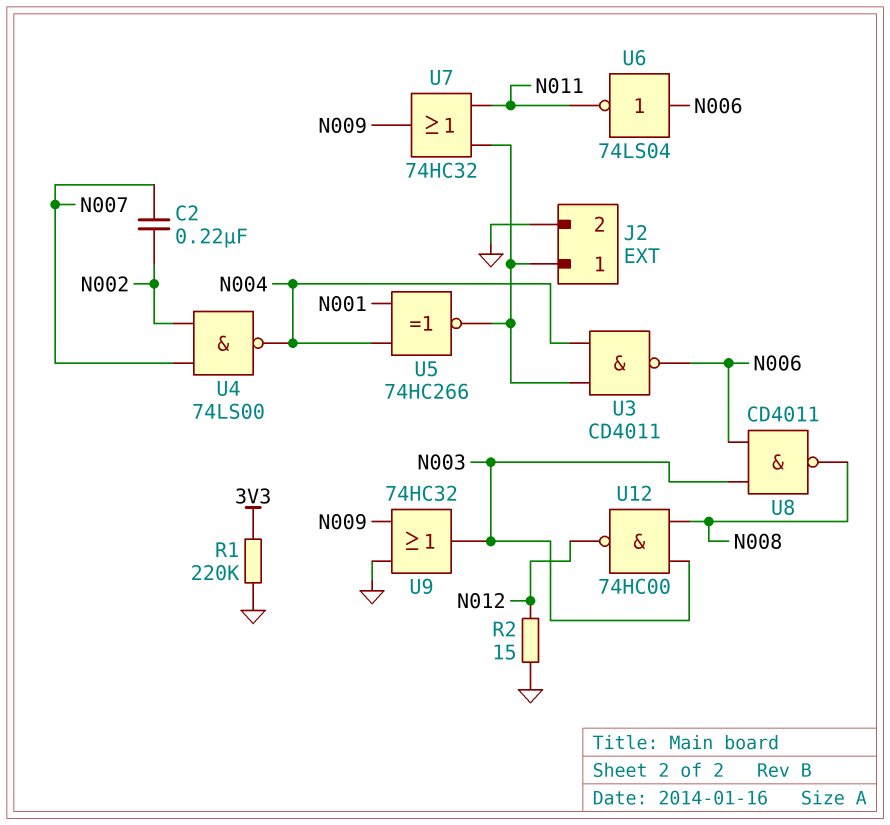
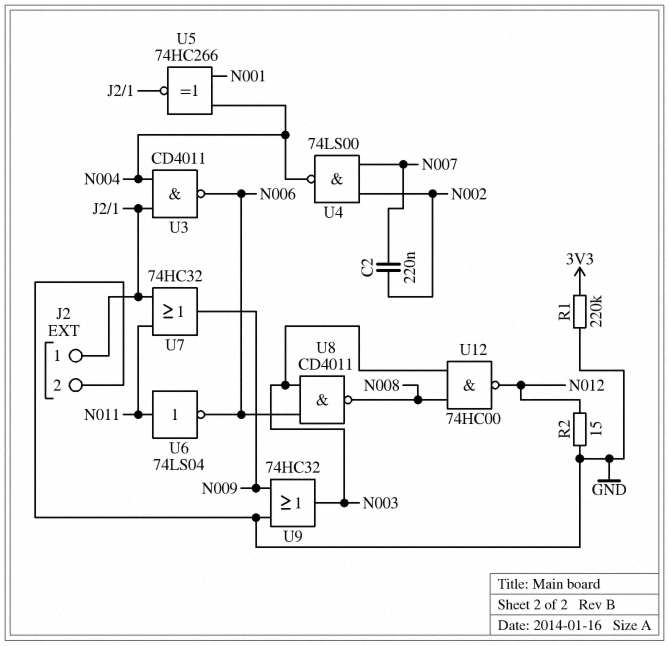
U6: NOT 74LS04 (in N006, out N011) -> NOT 74LS04 (in N011, out N006)

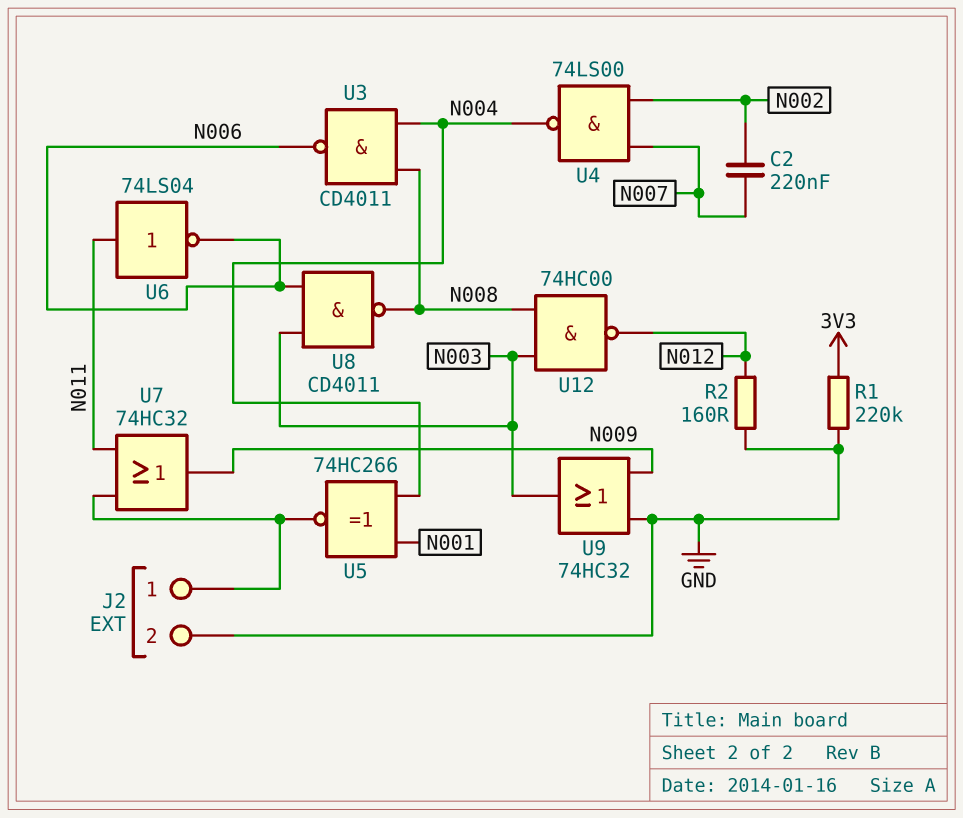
R2: 15 (GND, N012) -> 160 (GND, N012)
U3: NAND CD4011 (in J2/1, in N004, out N006) -> NAND CD4011 (in N004, in N008, out N006)

